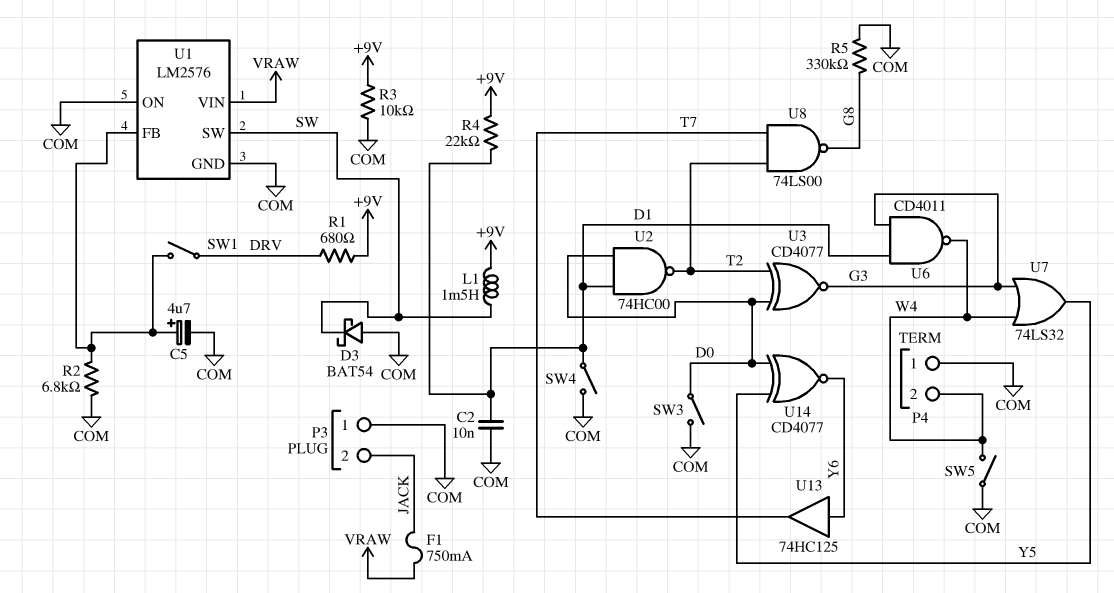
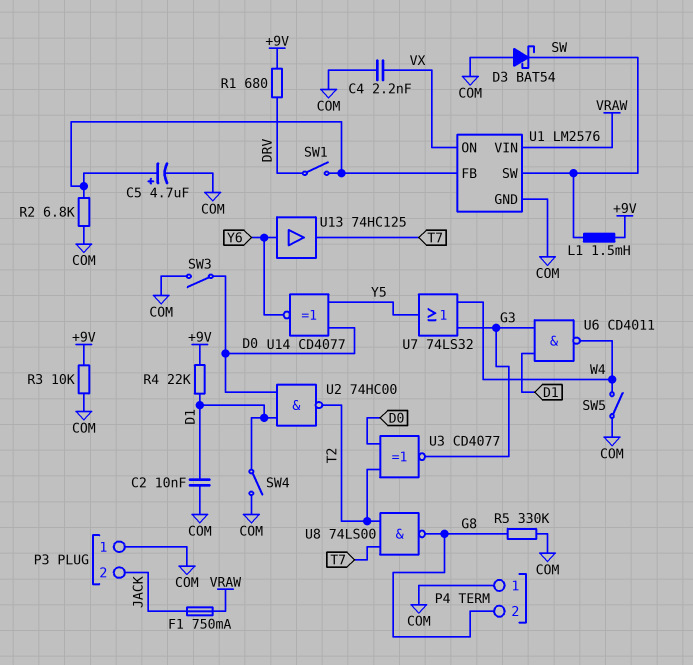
C4: none -> 2.2nF (COM, VX)
P4 pin 2: W4 -> G8
U1 pin ON: COM -> VX

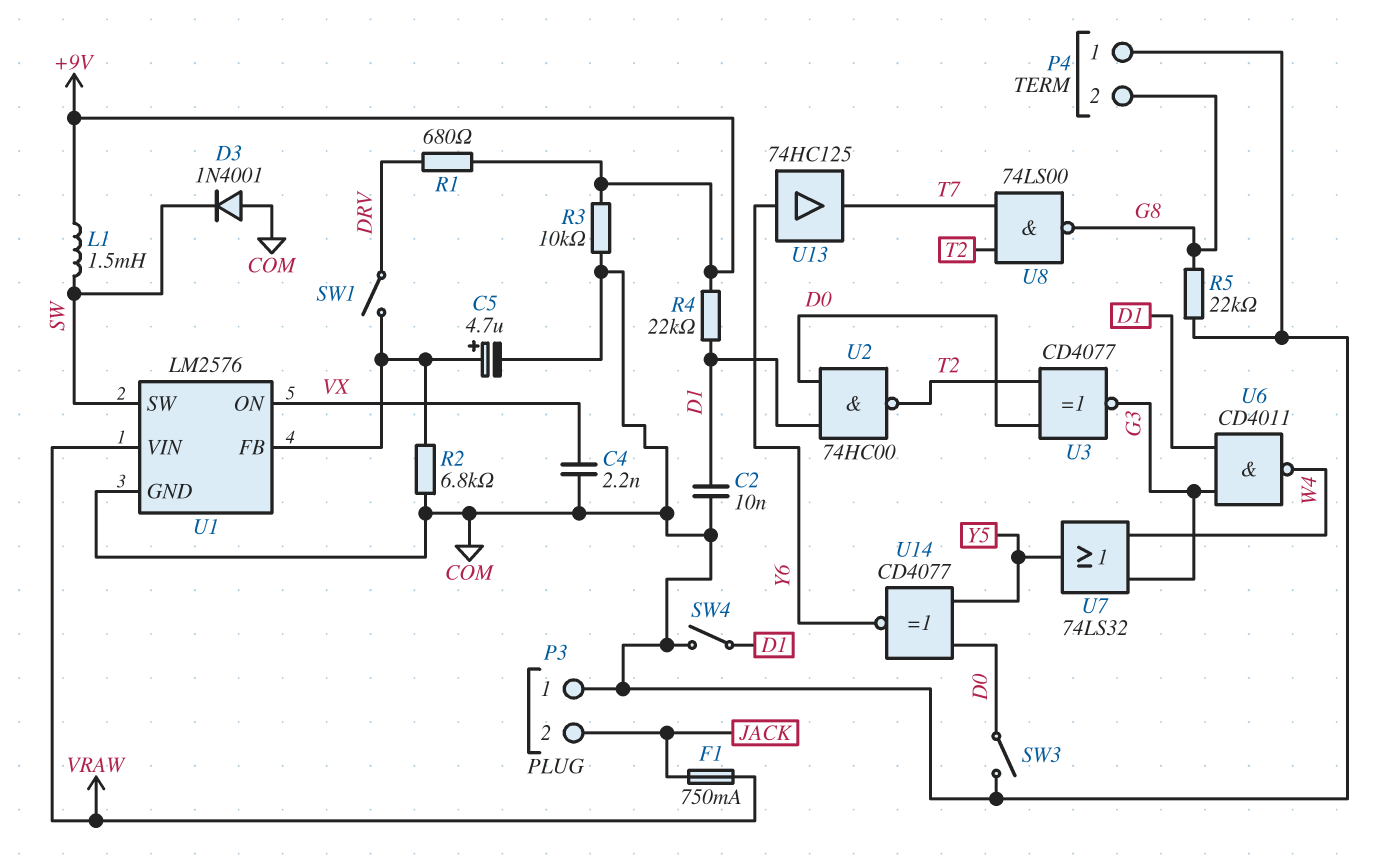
D3: schottky BAT54 (A COM, K SW) -> diode 1N4001 (A COM, K SW)
R5: 330k (COM, G8) -> 22k (COM, G8)
SW5: switch (COM, W4) -> none

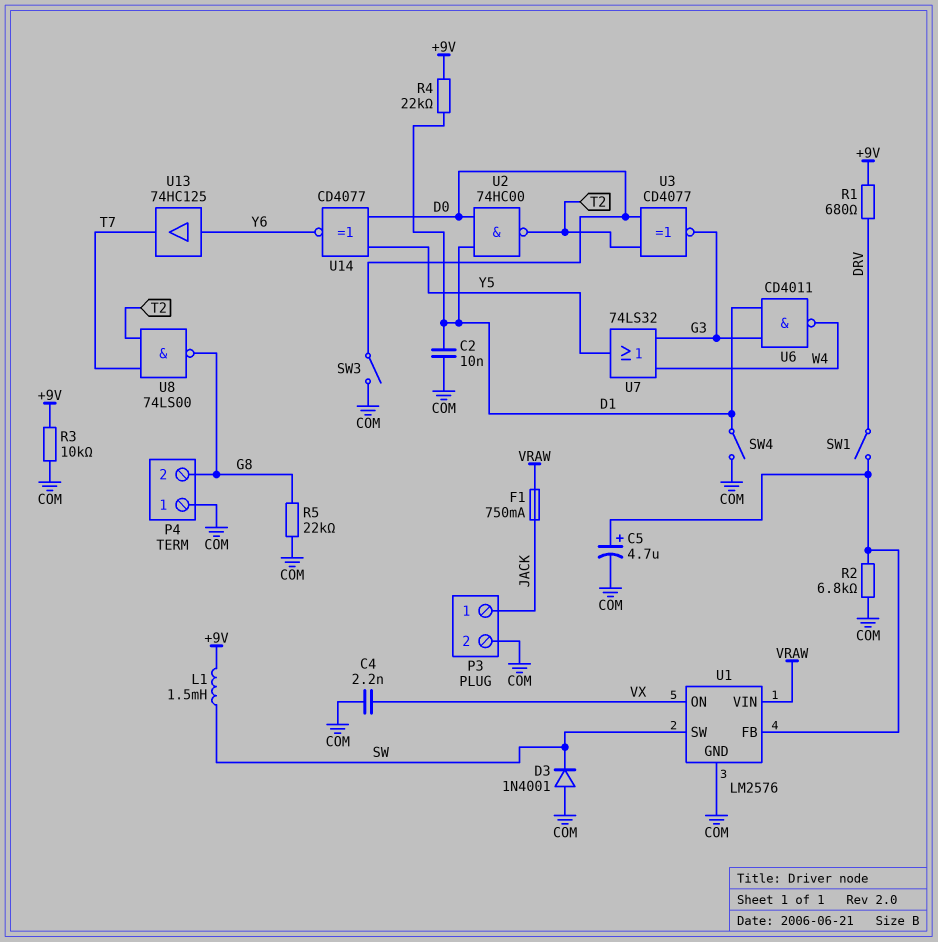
P3 pin 1: COM -> JACK
P3 pin 2: JACK -> COM

